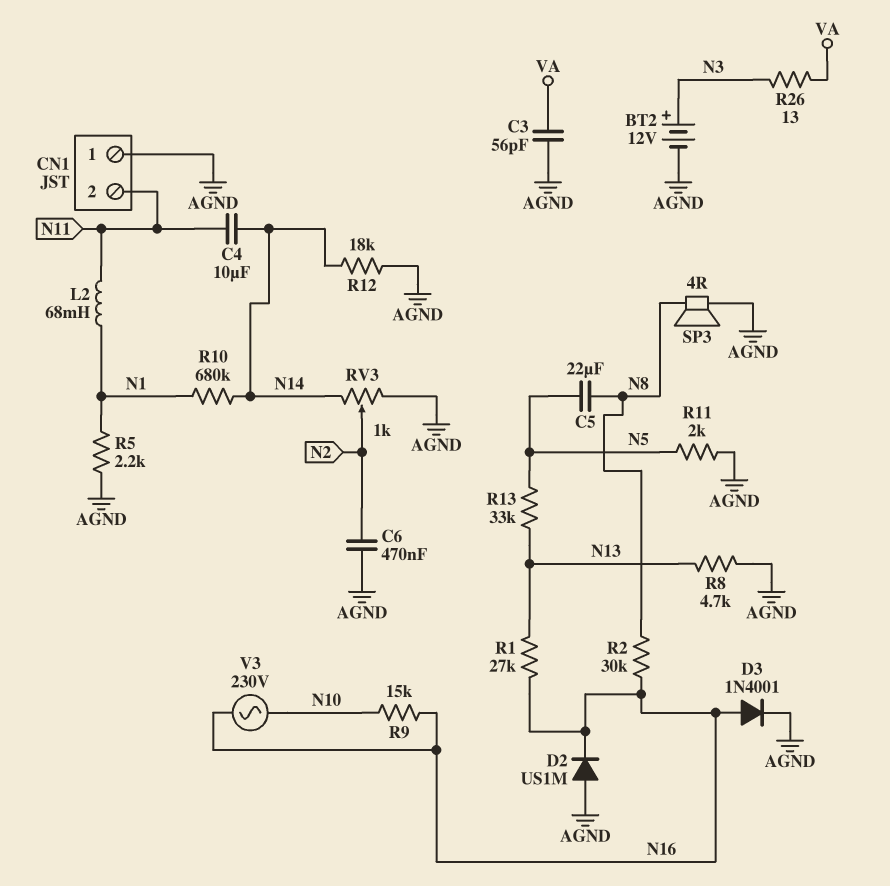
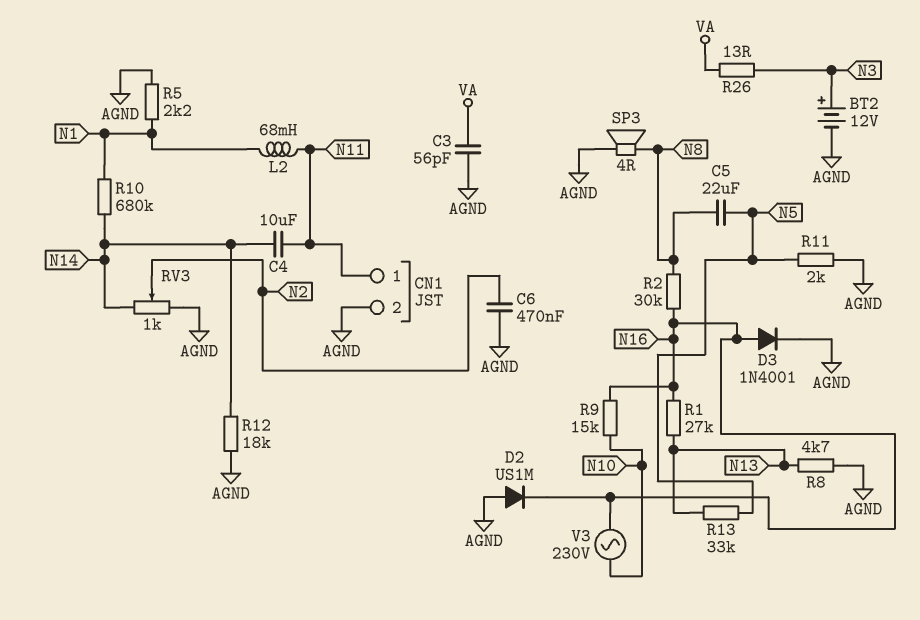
CN1 pin 1: AGND -> N11
CN1 pin 2: N11 -> AGND

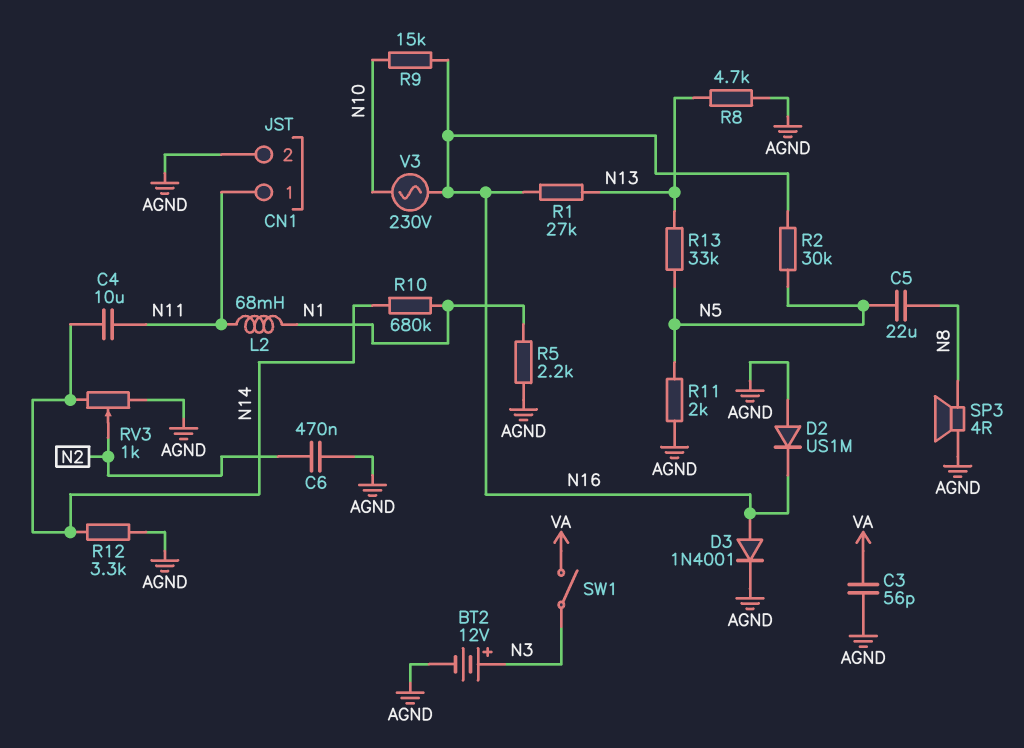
R2: 30k (N8, N16) -> 30k (N5, N16)
R12: 18k (AGND, N14) -> 3.3k (AGND, N14)
R26: 13 (N3, VA) -> none
SW1: none -> switch (N3, VA)

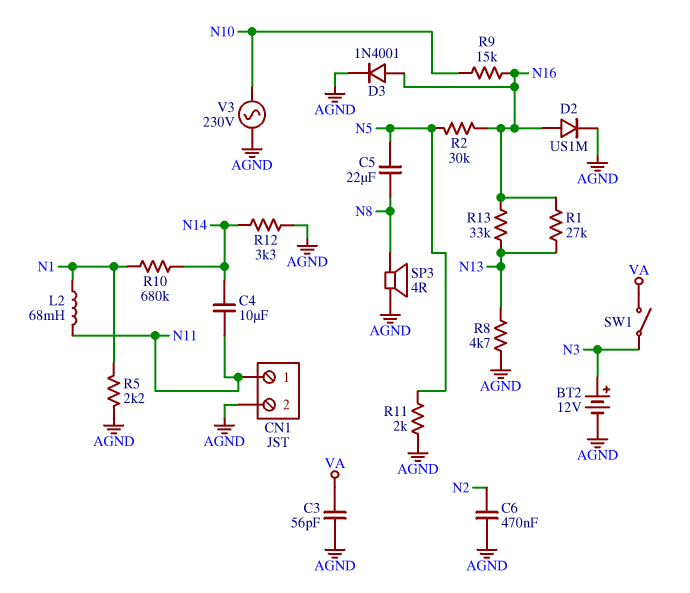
D2: diode US1M (A AGND, K N16) -> diode US1M (A N16, K AGND)
R13: 33k (N5, N13) -> 33k (N13, N16)
RV3: 1k (AGND, N14, wiper N2) -> none
V3: AC 230V (N10, N16) -> AC 230V (AGND, N10)

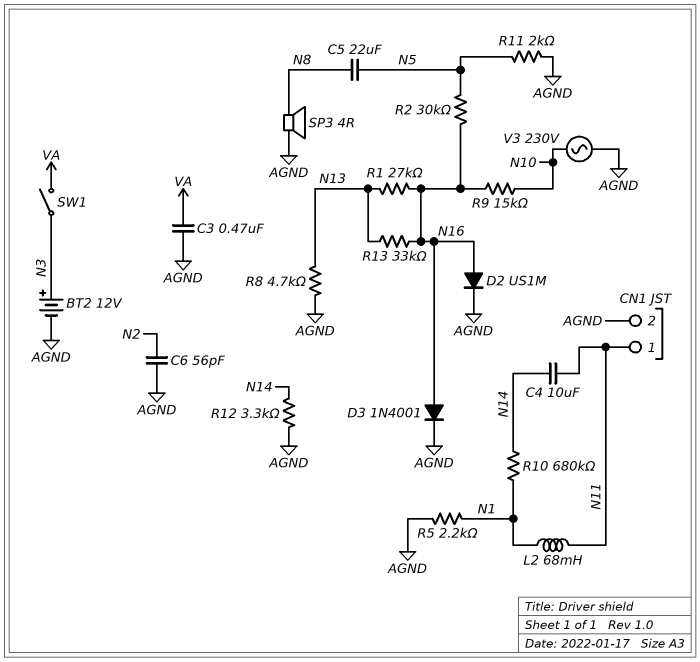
C3: 56pF (AGND, VA) -> 470nF (AGND, VA)
C6: 470nF (AGND, N2) -> 56pF (AGND, N2)

